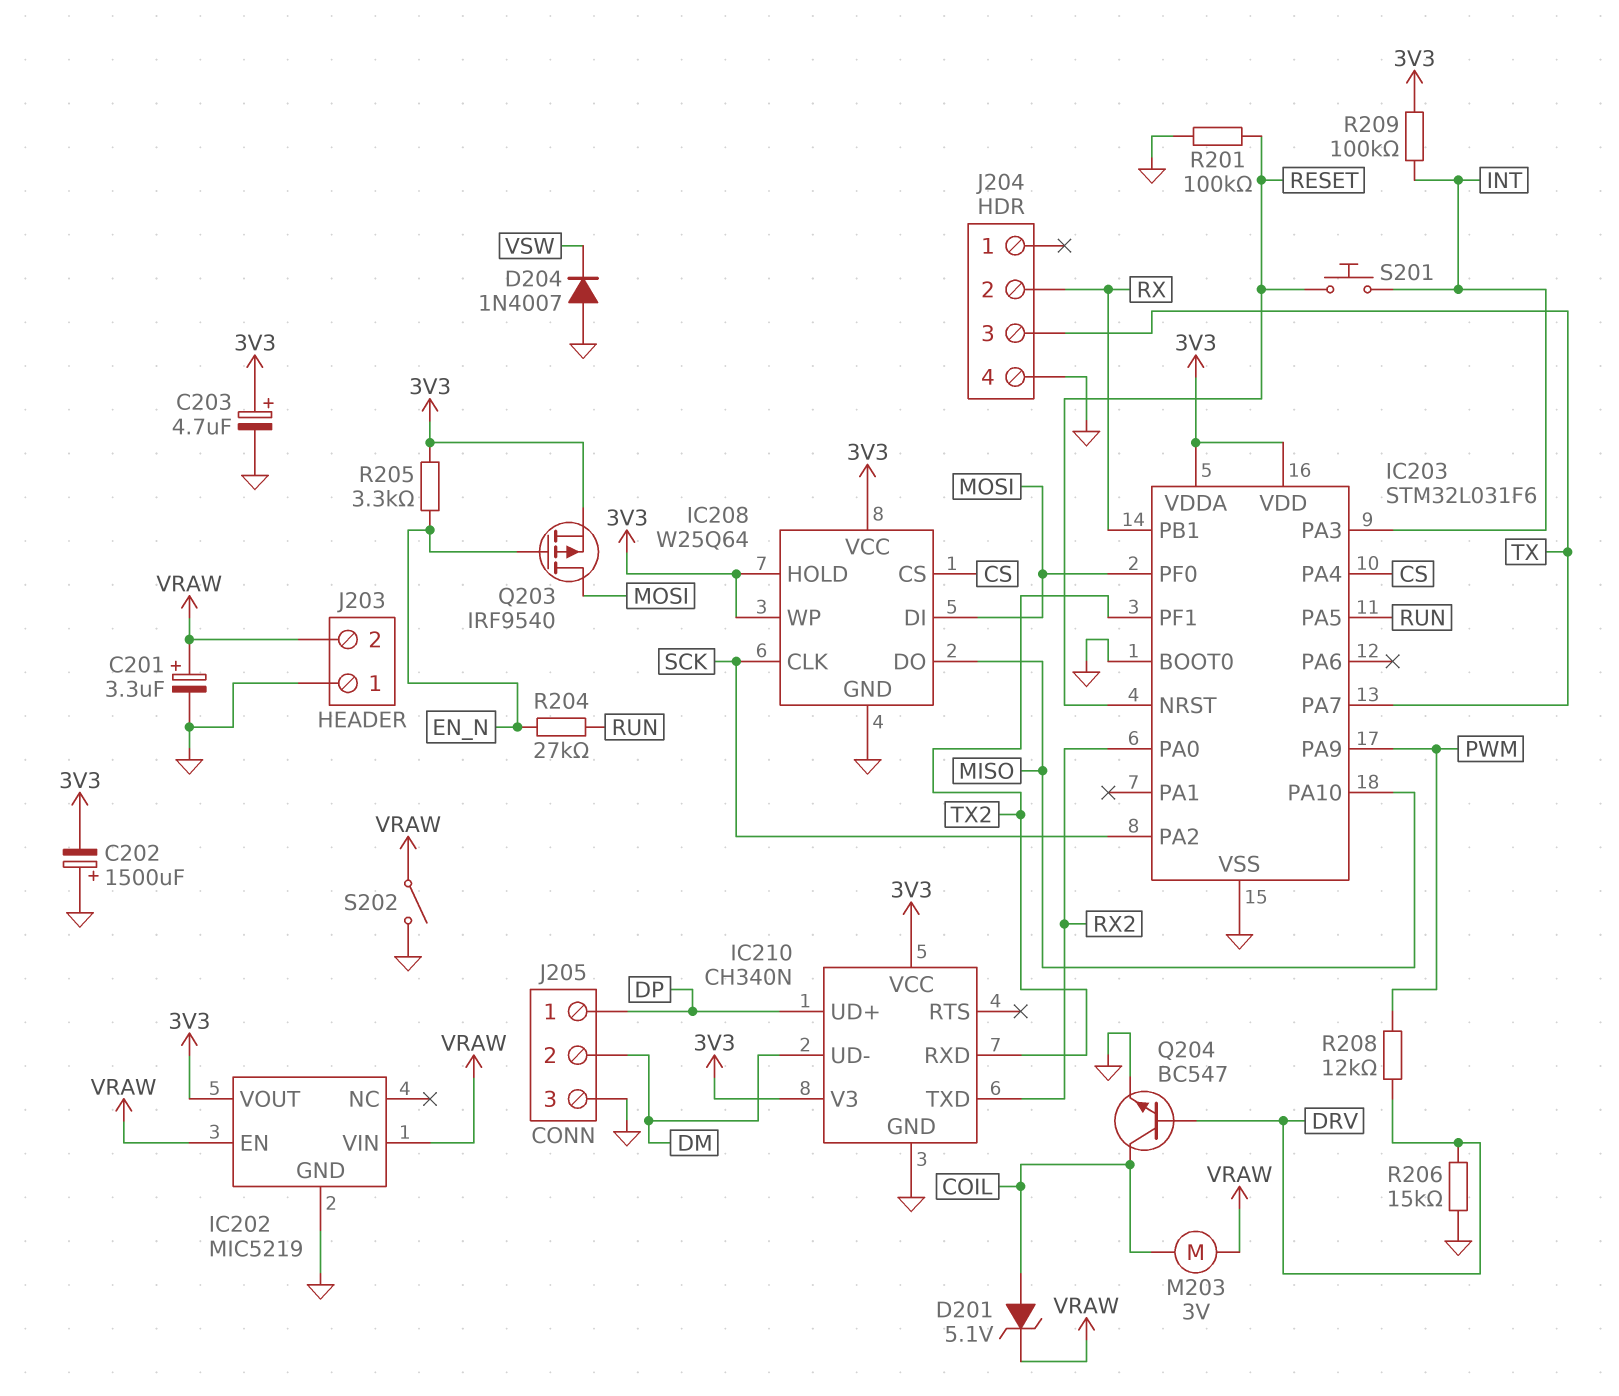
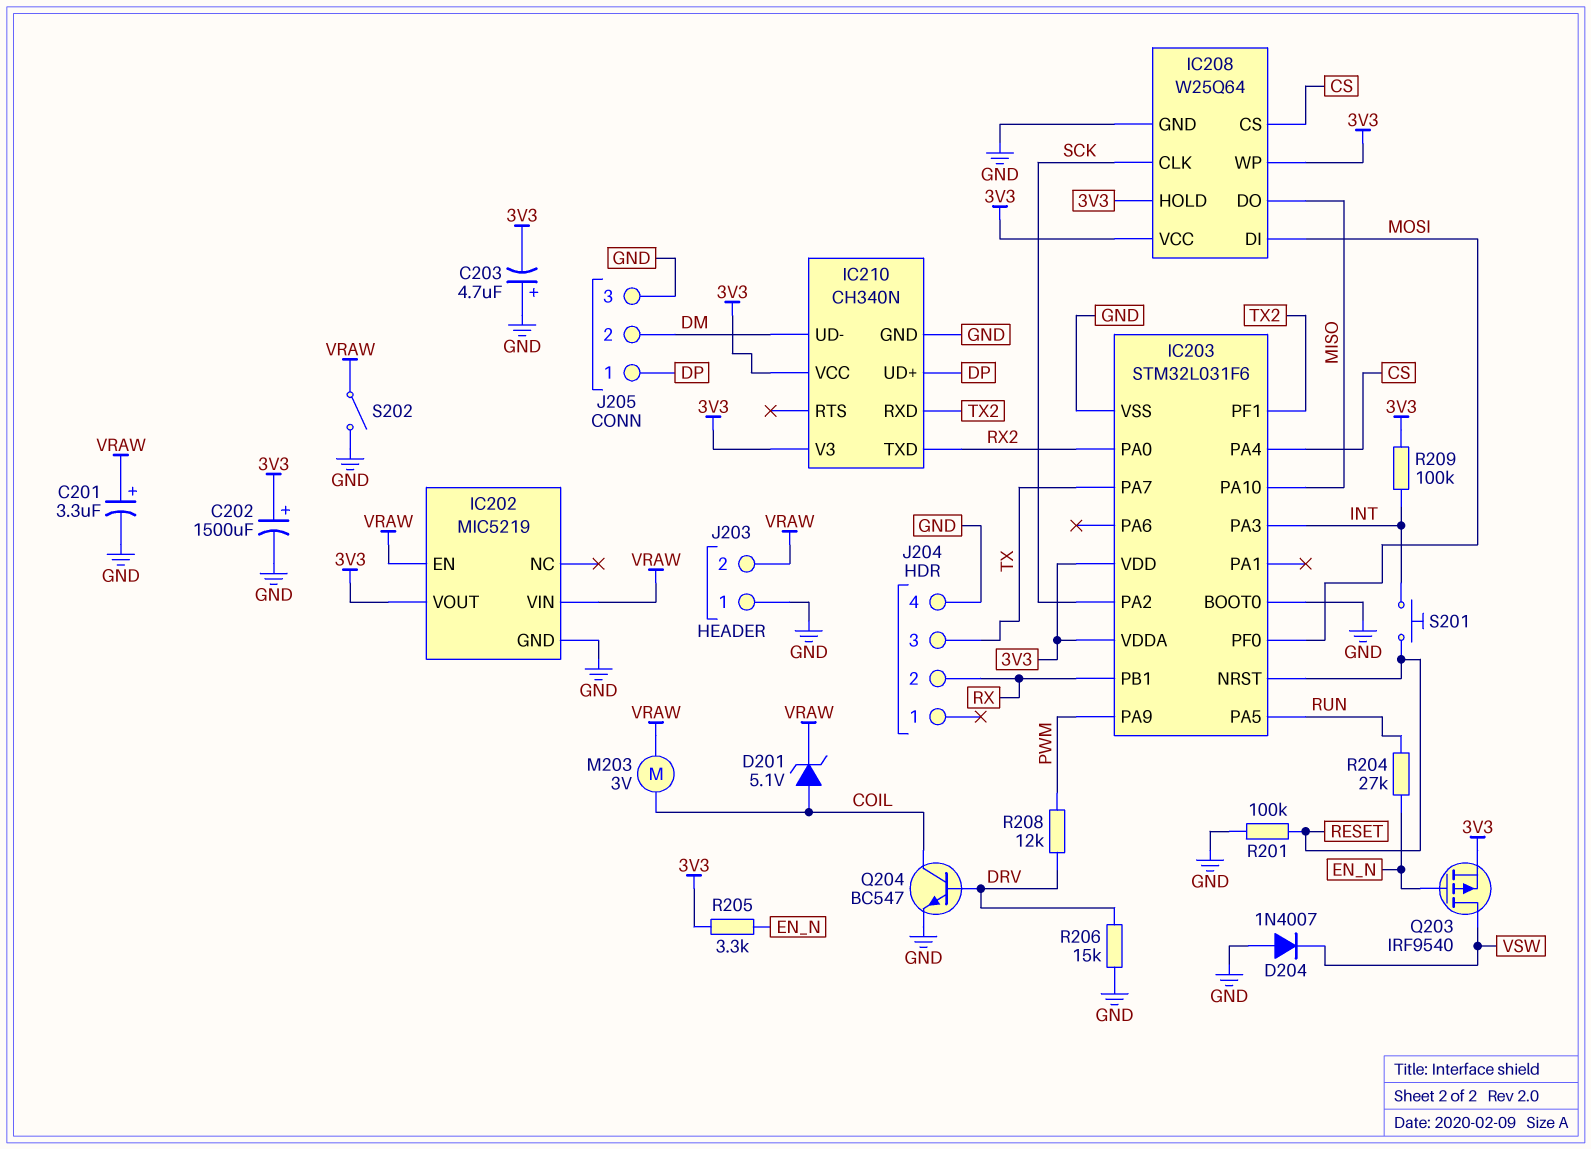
C202: 1500uF (plus GND, minus 3V3) -> 1500uF (plus 3V3, minus GND)
C203: 4.7uF (plus 3V3, minus GND) -> 4.7uF (plus GND, minus 3V3)
Q203: PMOS IRF9540 (G EN_N, D MOSI, S 3V3) -> PMOS IRF9540 (G EN_N, D VSW, S 3V3)

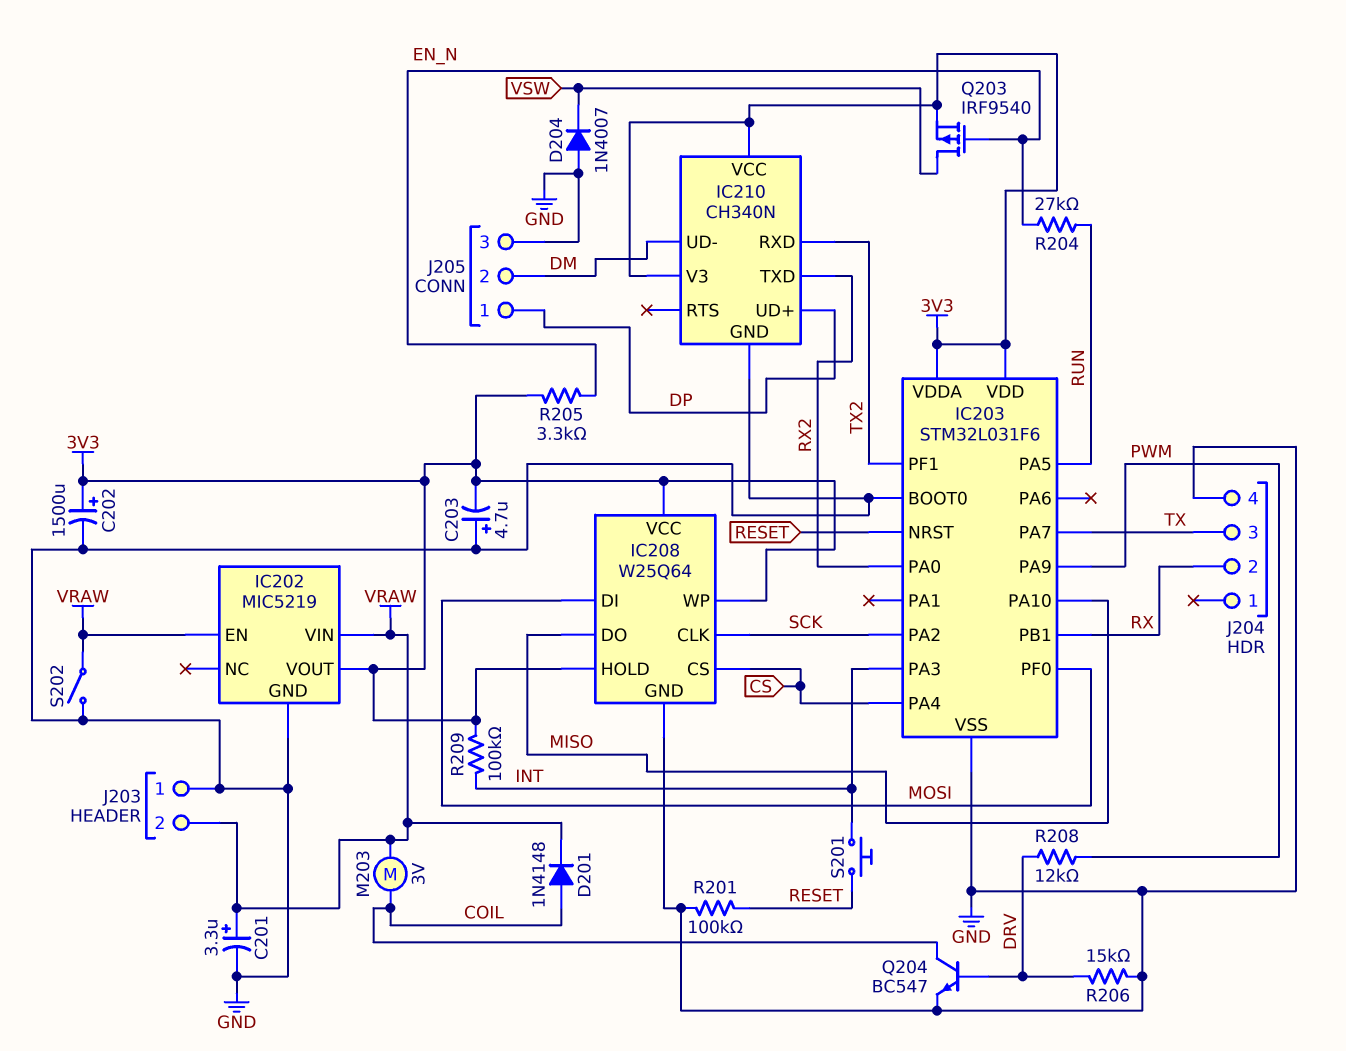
D201: zener 5.1V (A COIL, K VRAW) -> diode 1N4148 (A COIL, K VRAW)

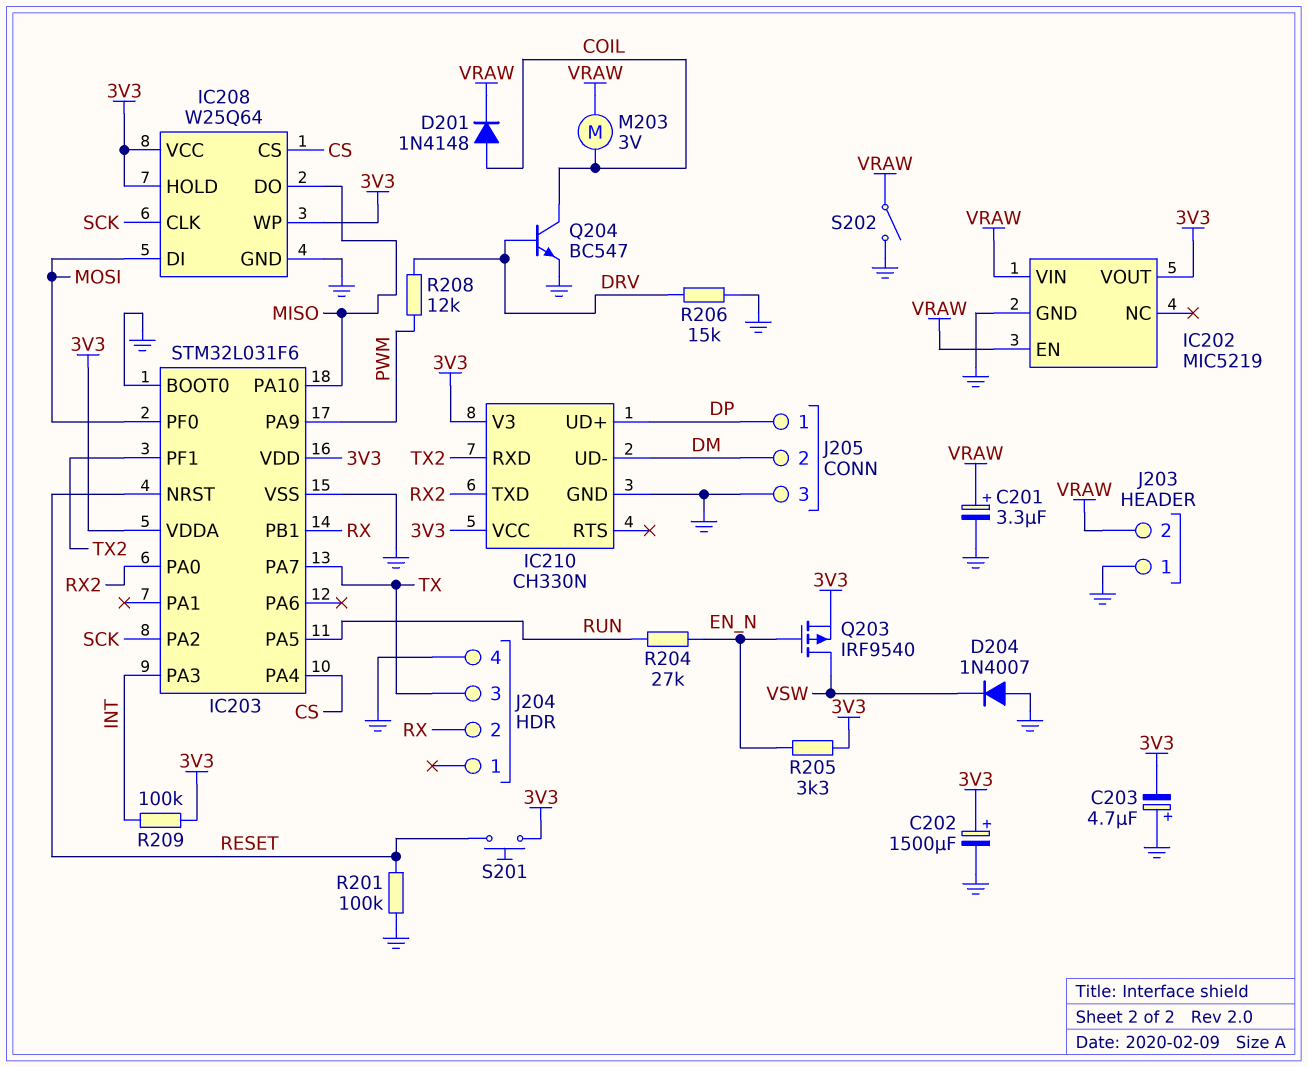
IC210: CH340N -> CH330N
S201: button (INT, RESET) -> button (3V3, RESET)

